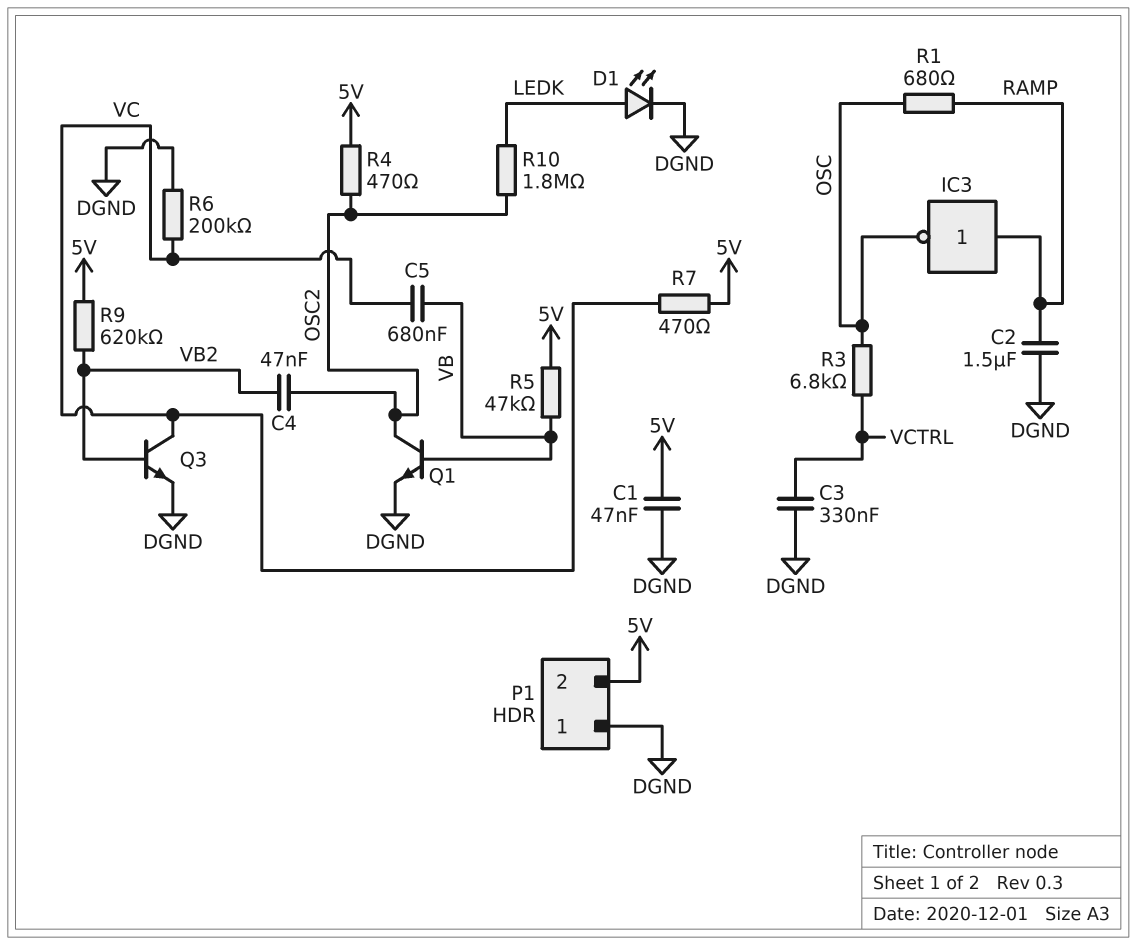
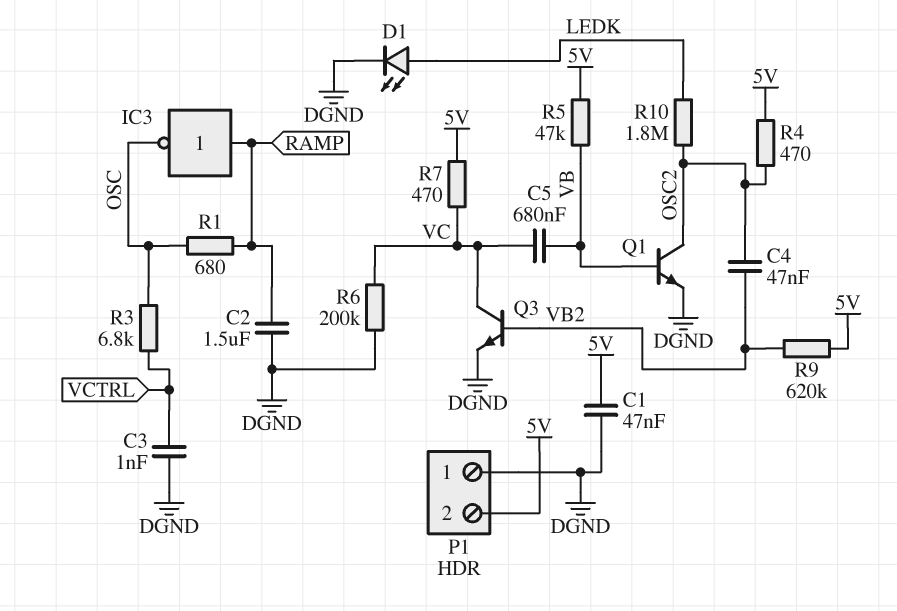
C3: 330nF (DGND, VCTRL) -> 1nF (DGND, VCTRL)

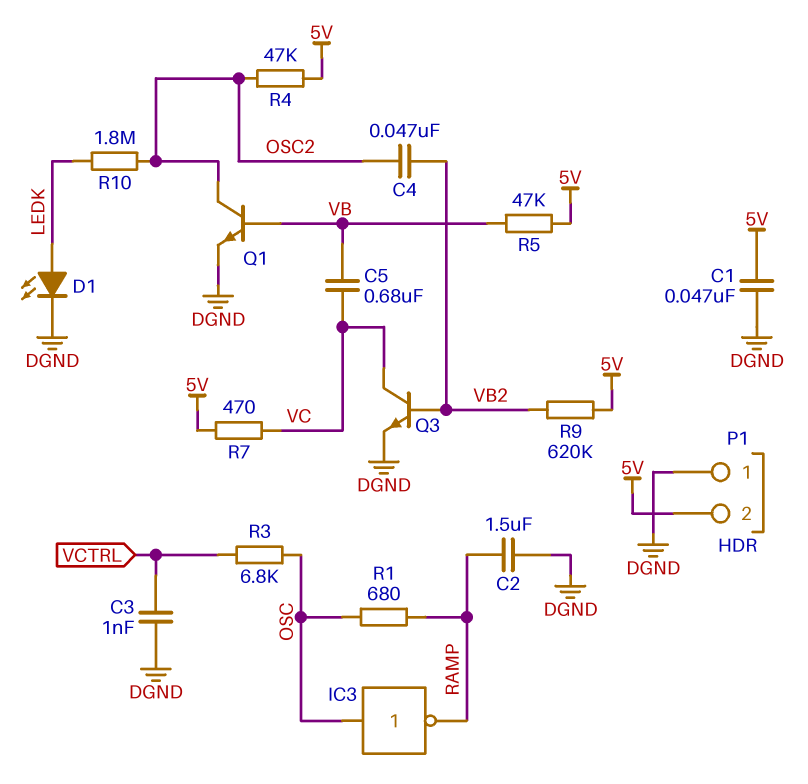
IC3: NOT (in RAMP, out OSC) -> NOT (in OSC, out RAMP)
R4: 470 (5V, OSC2) -> 47k (5V, OSC2)
R6: 200k (DGND, VC) -> none

